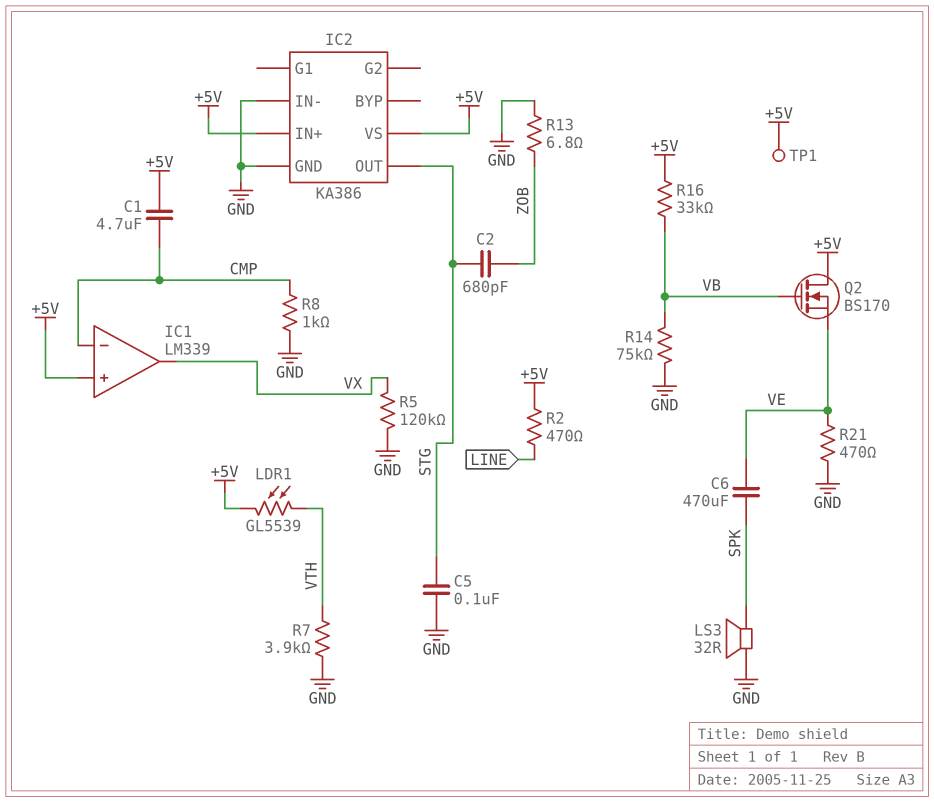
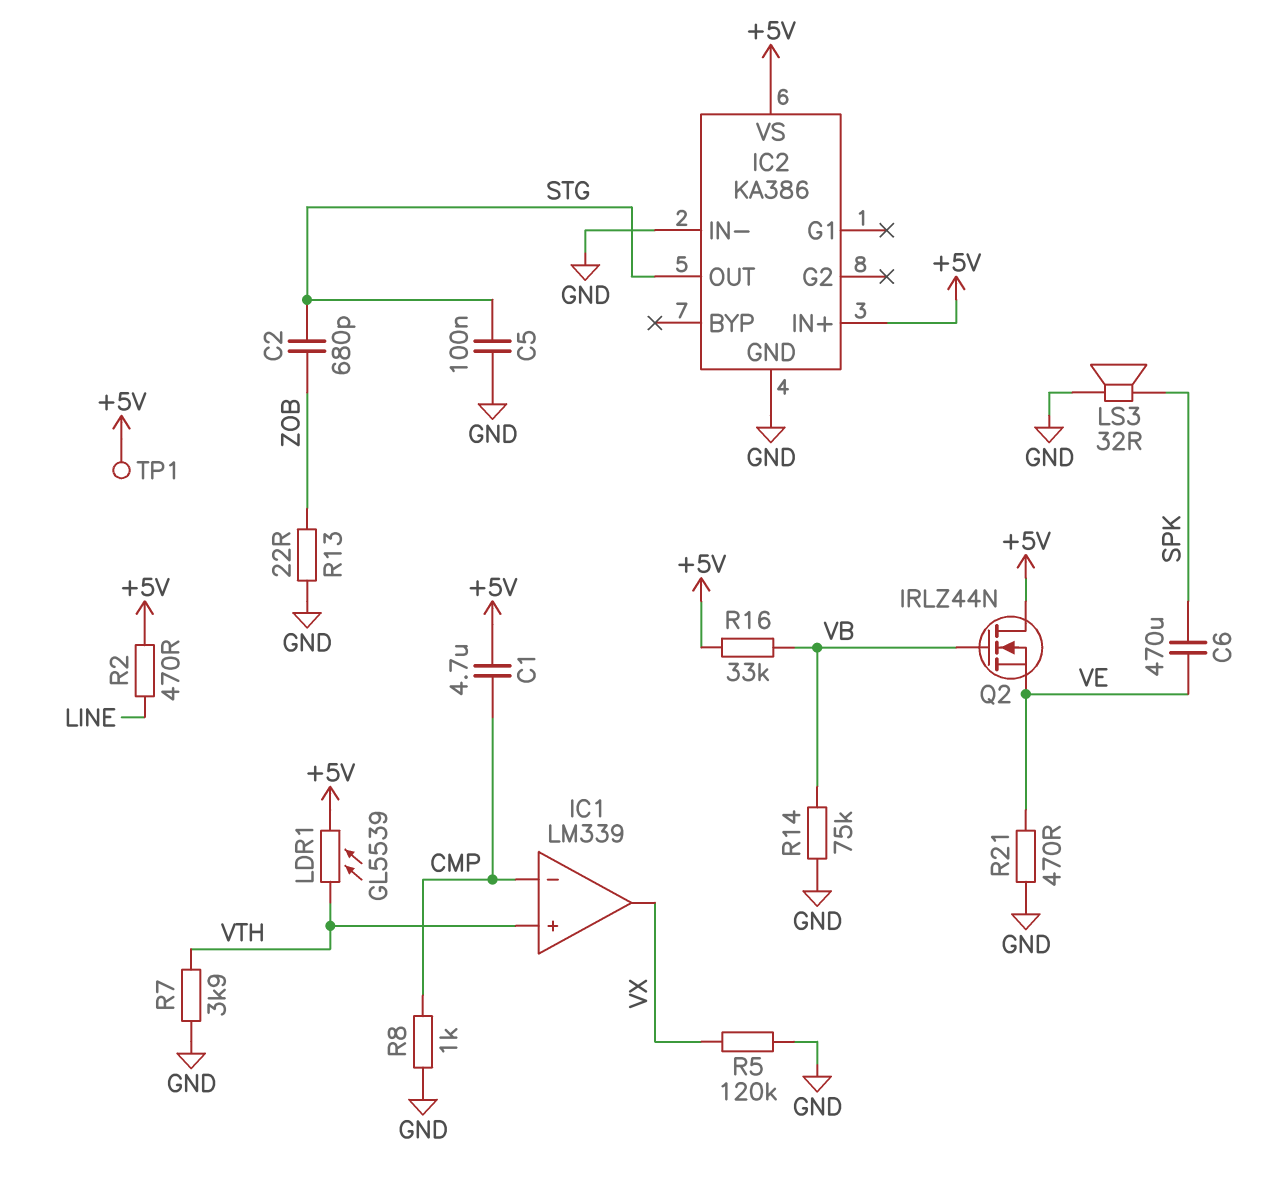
IC1 pin in+: +5V -> VTH
Q2: NMOS BS170 (G VB, D +5V, S VE) -> NMOS IRLZ44N (G VB, D +5V, S VE)
R13: 6.8 (GND, ZOB) -> 22 (GND, ZOB)

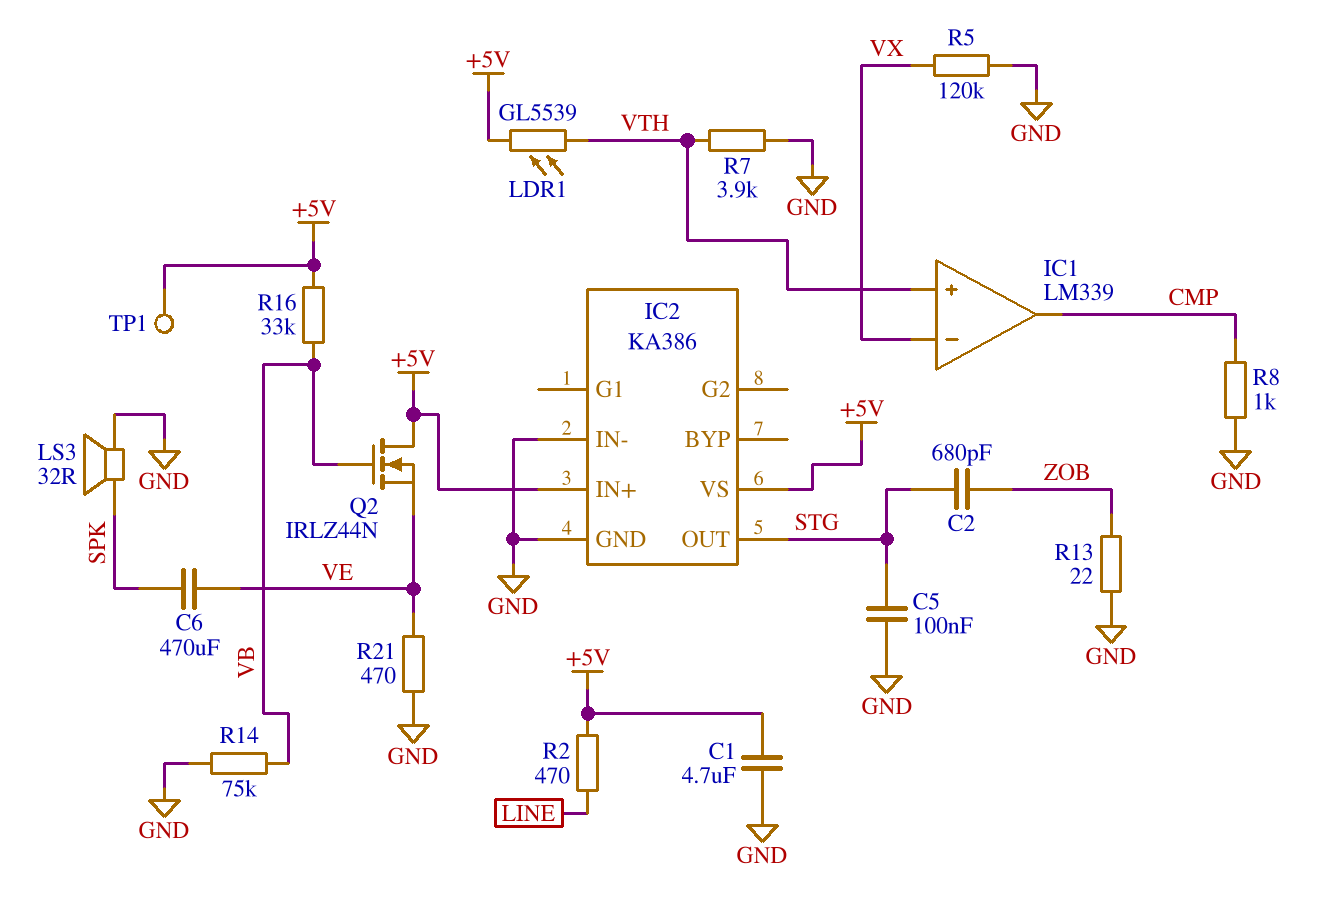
C1: 4.7uF (+5V, CMP) -> 4.7uF (+5V, GND)
IC1 pin in-: CMP -> VX
IC1 pin out: VX -> CMP

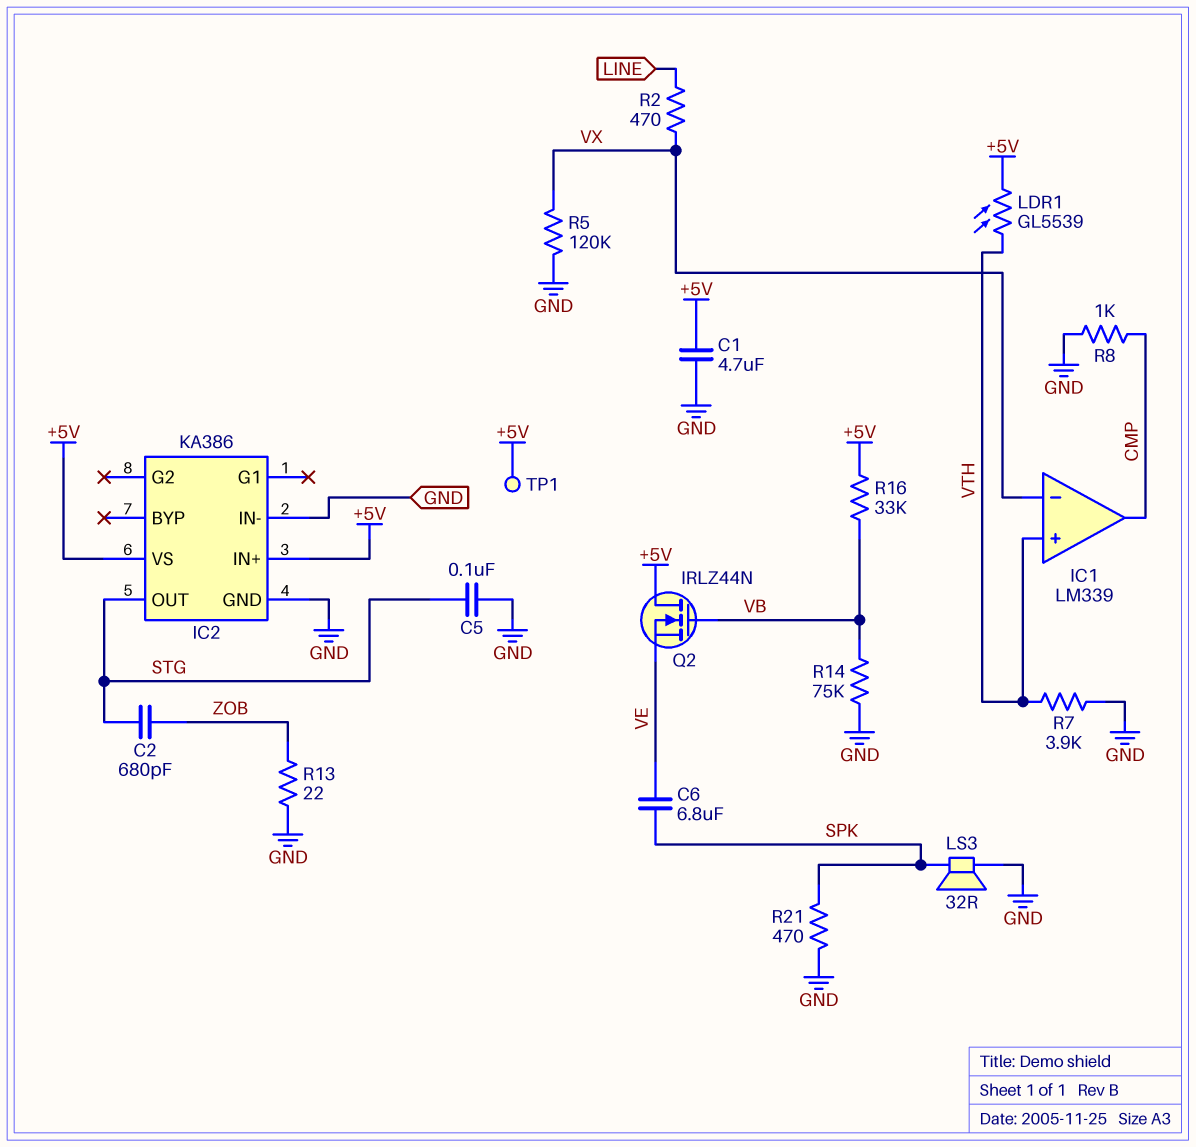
C6: 470uF (SPK, VE) -> 6.8uF (SPK, VE)
R2: 470 (+5V, LINE) -> 470 (LINE, VX)
R21: 470 (GND, VE) -> 470 (GND, SPK)

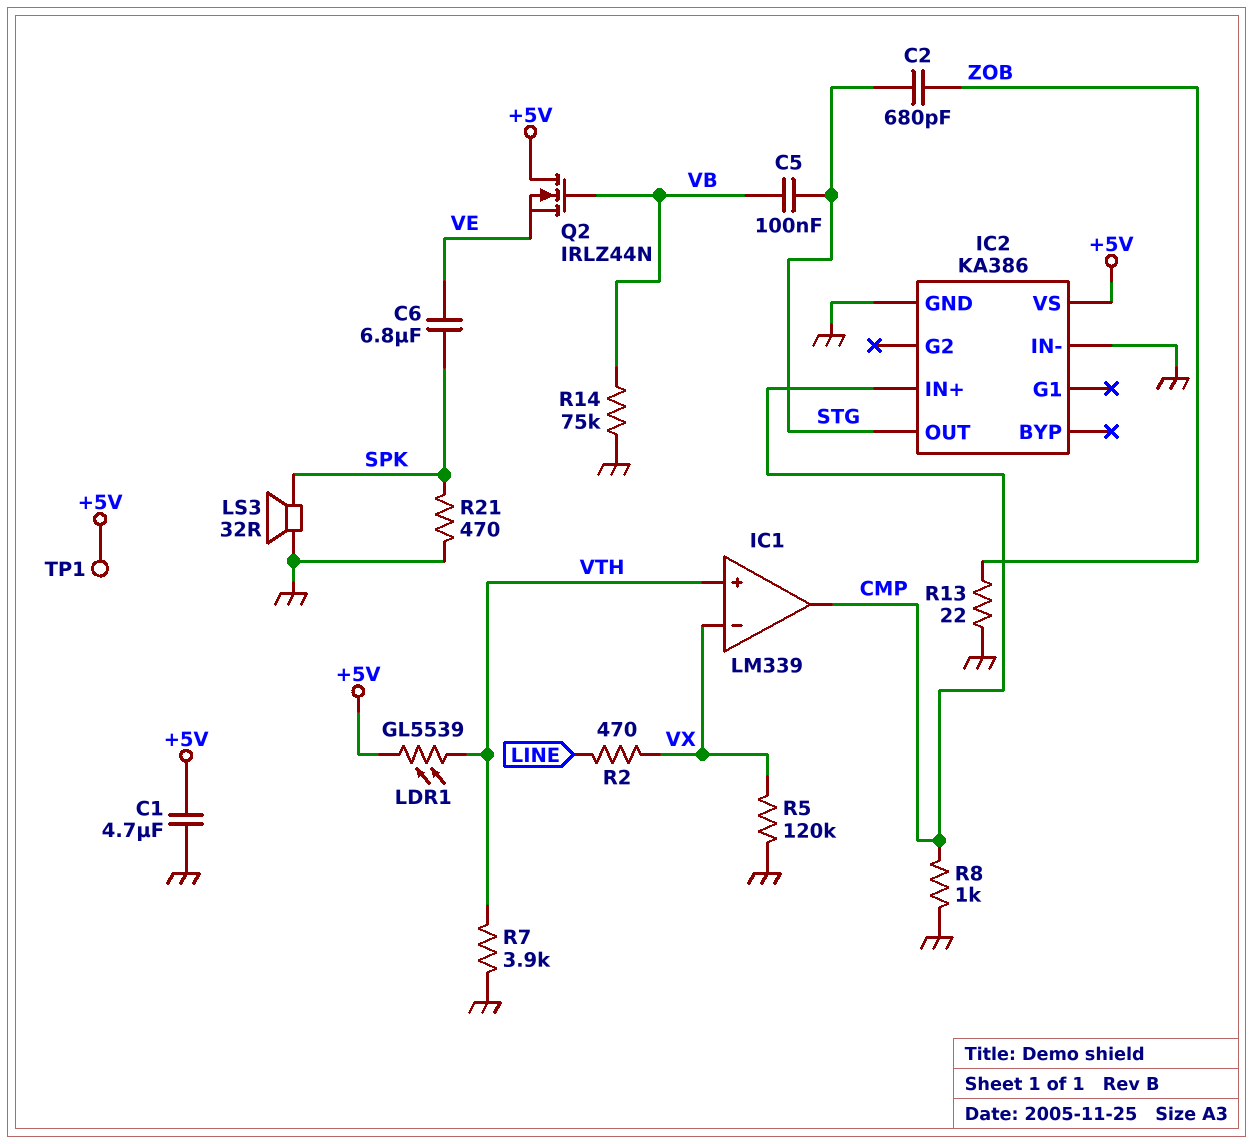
C5: 100nF (GND, STG) -> 100nF (STG, VB)
IC2 pin IN+: +5V -> CMP
R16: 33k (+5V, VB) -> none

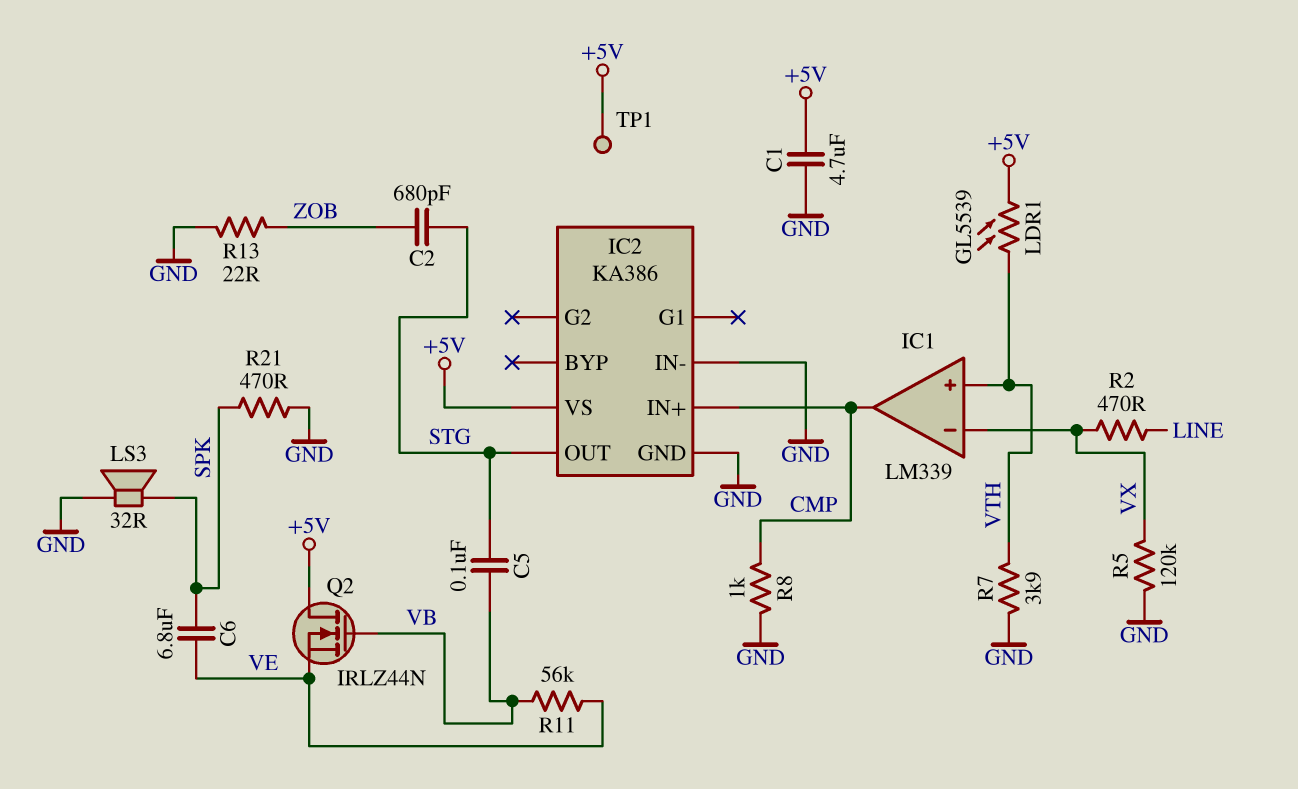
R11: none -> 56k (VB, VE)
R14: 75k (GND, VB) -> none

